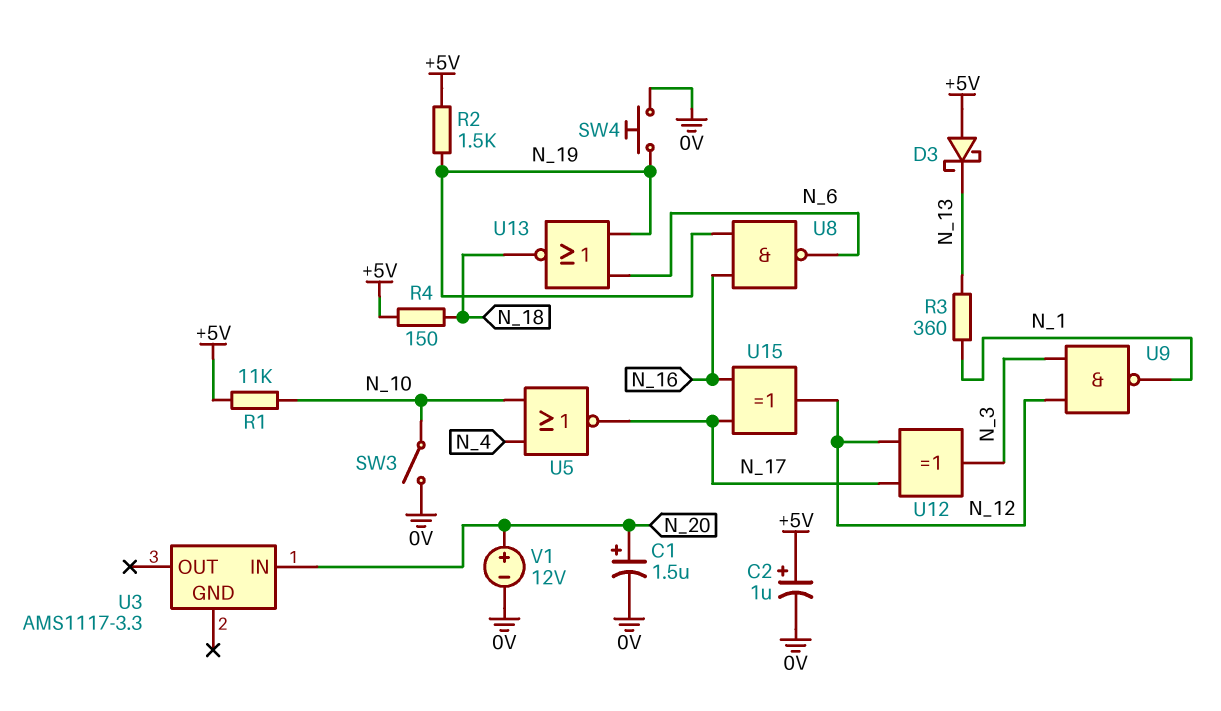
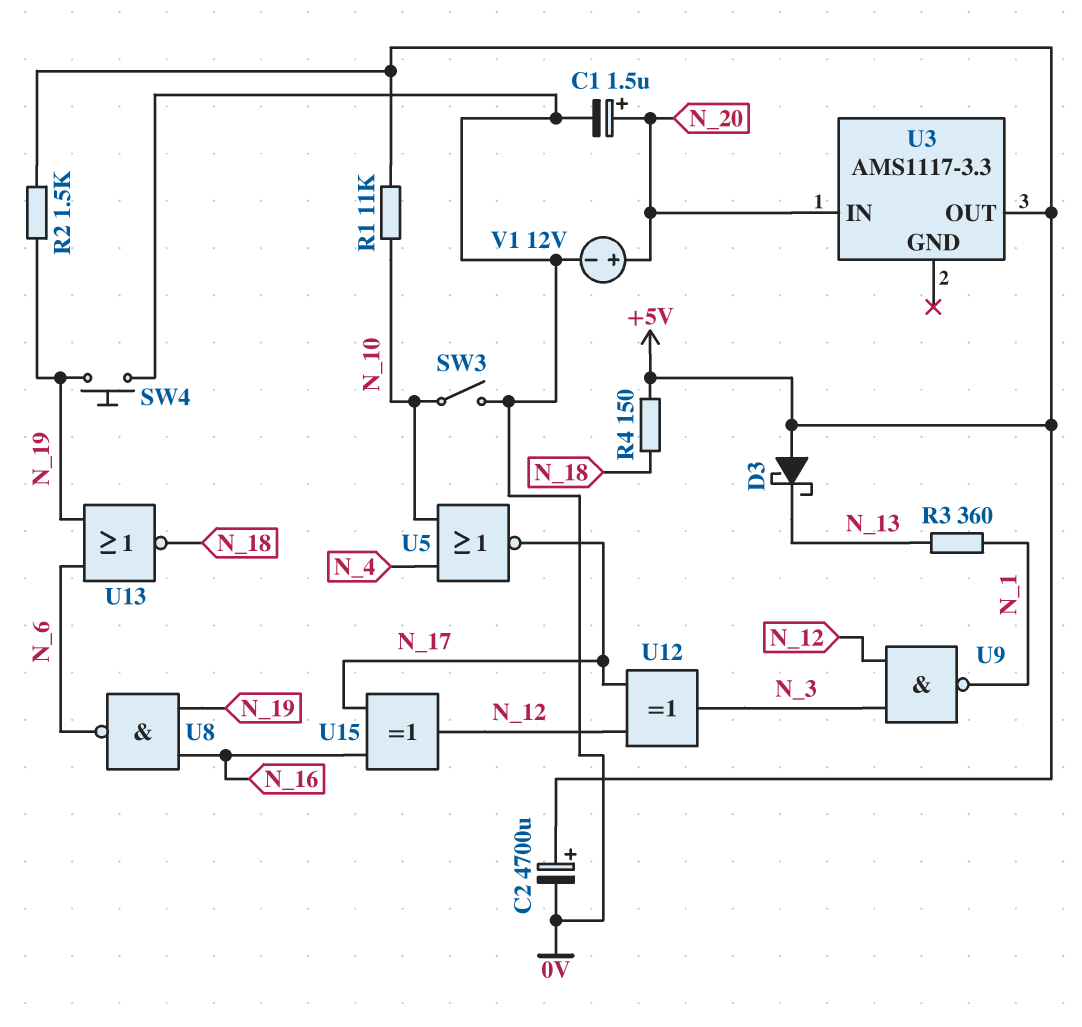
C2: 1uF (plus +5V, minus 0V) -> 4700uF (plus +5V, minus 0V)
U3 pin OUT: none -> +5V

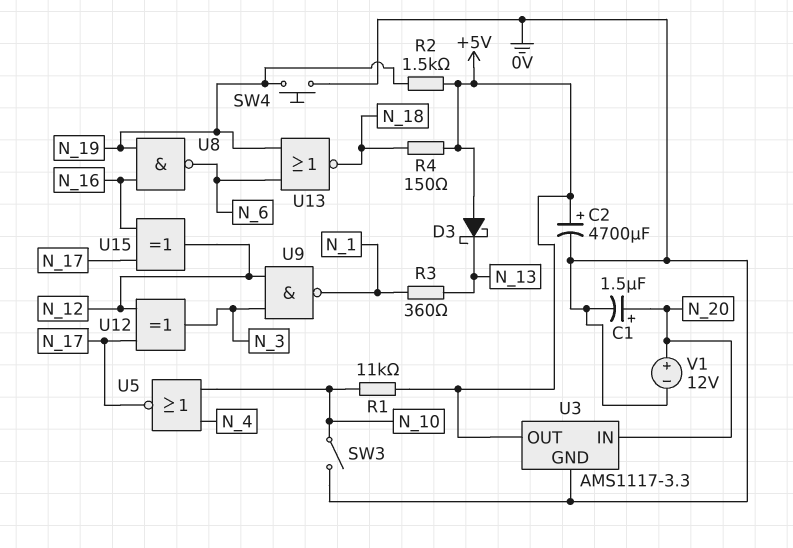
U3 pin GND: none -> 0V

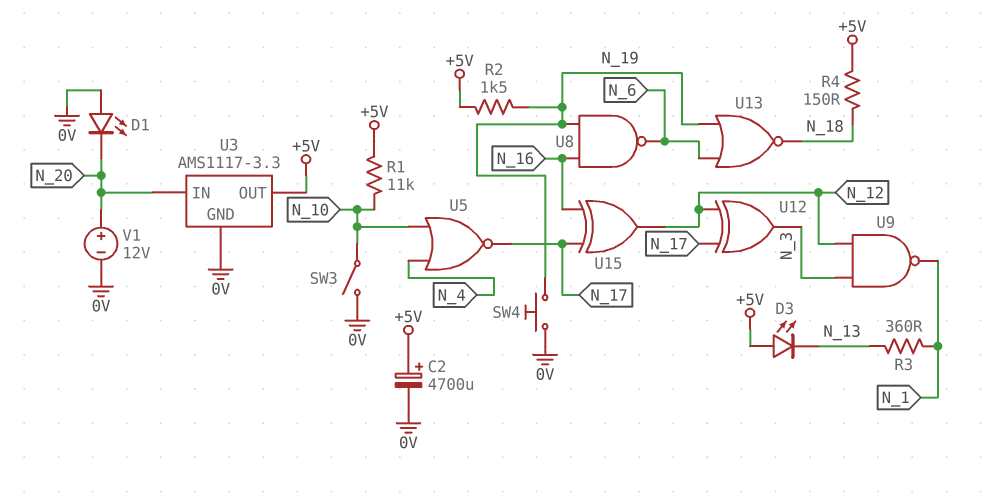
C1: 1.5uF (plus N_20, minus 0V) -> none
D1: none -> LED (A 0V, K N_20)
D3: schottky (A +5V, K N_13) -> LED (A +5V, K N_13)

